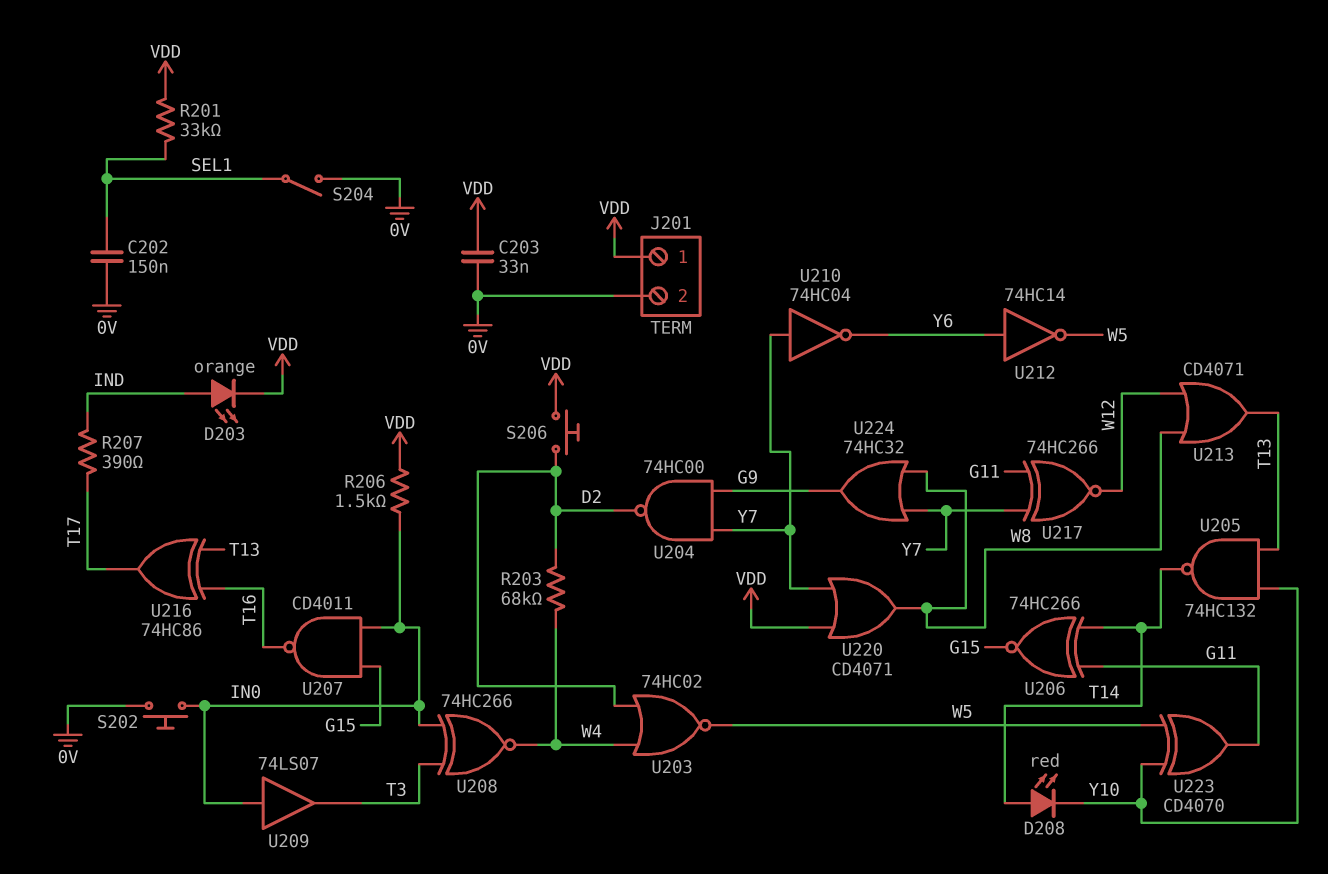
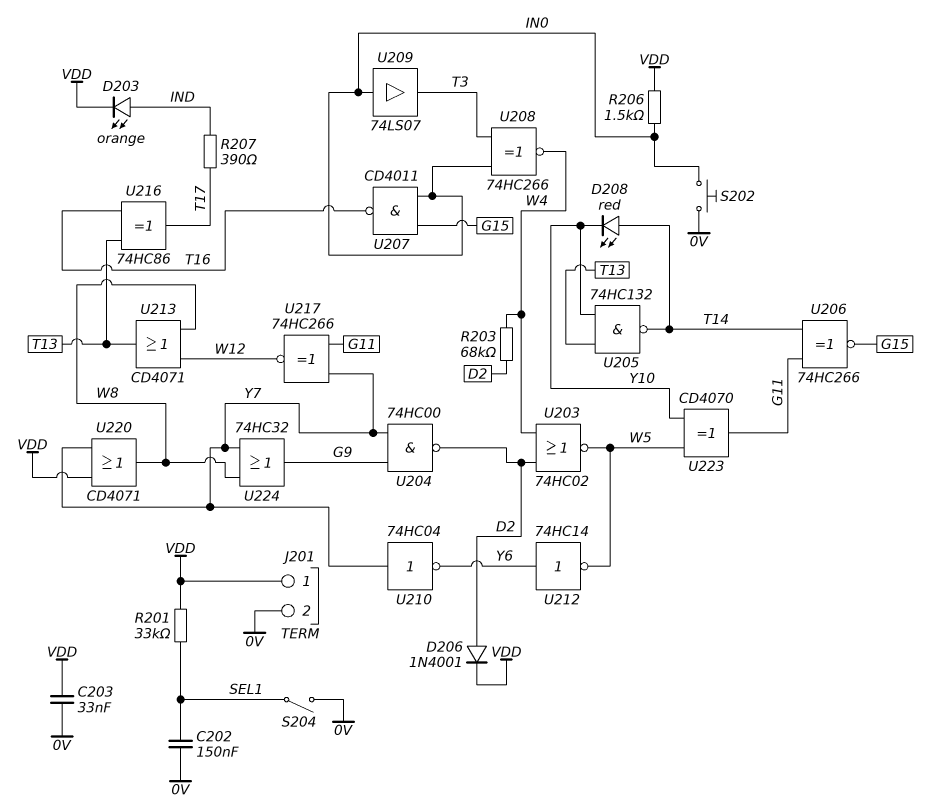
D206: none -> diode 1N4001 (A D2, K VDD)
S206: button (D2, VDD) -> none

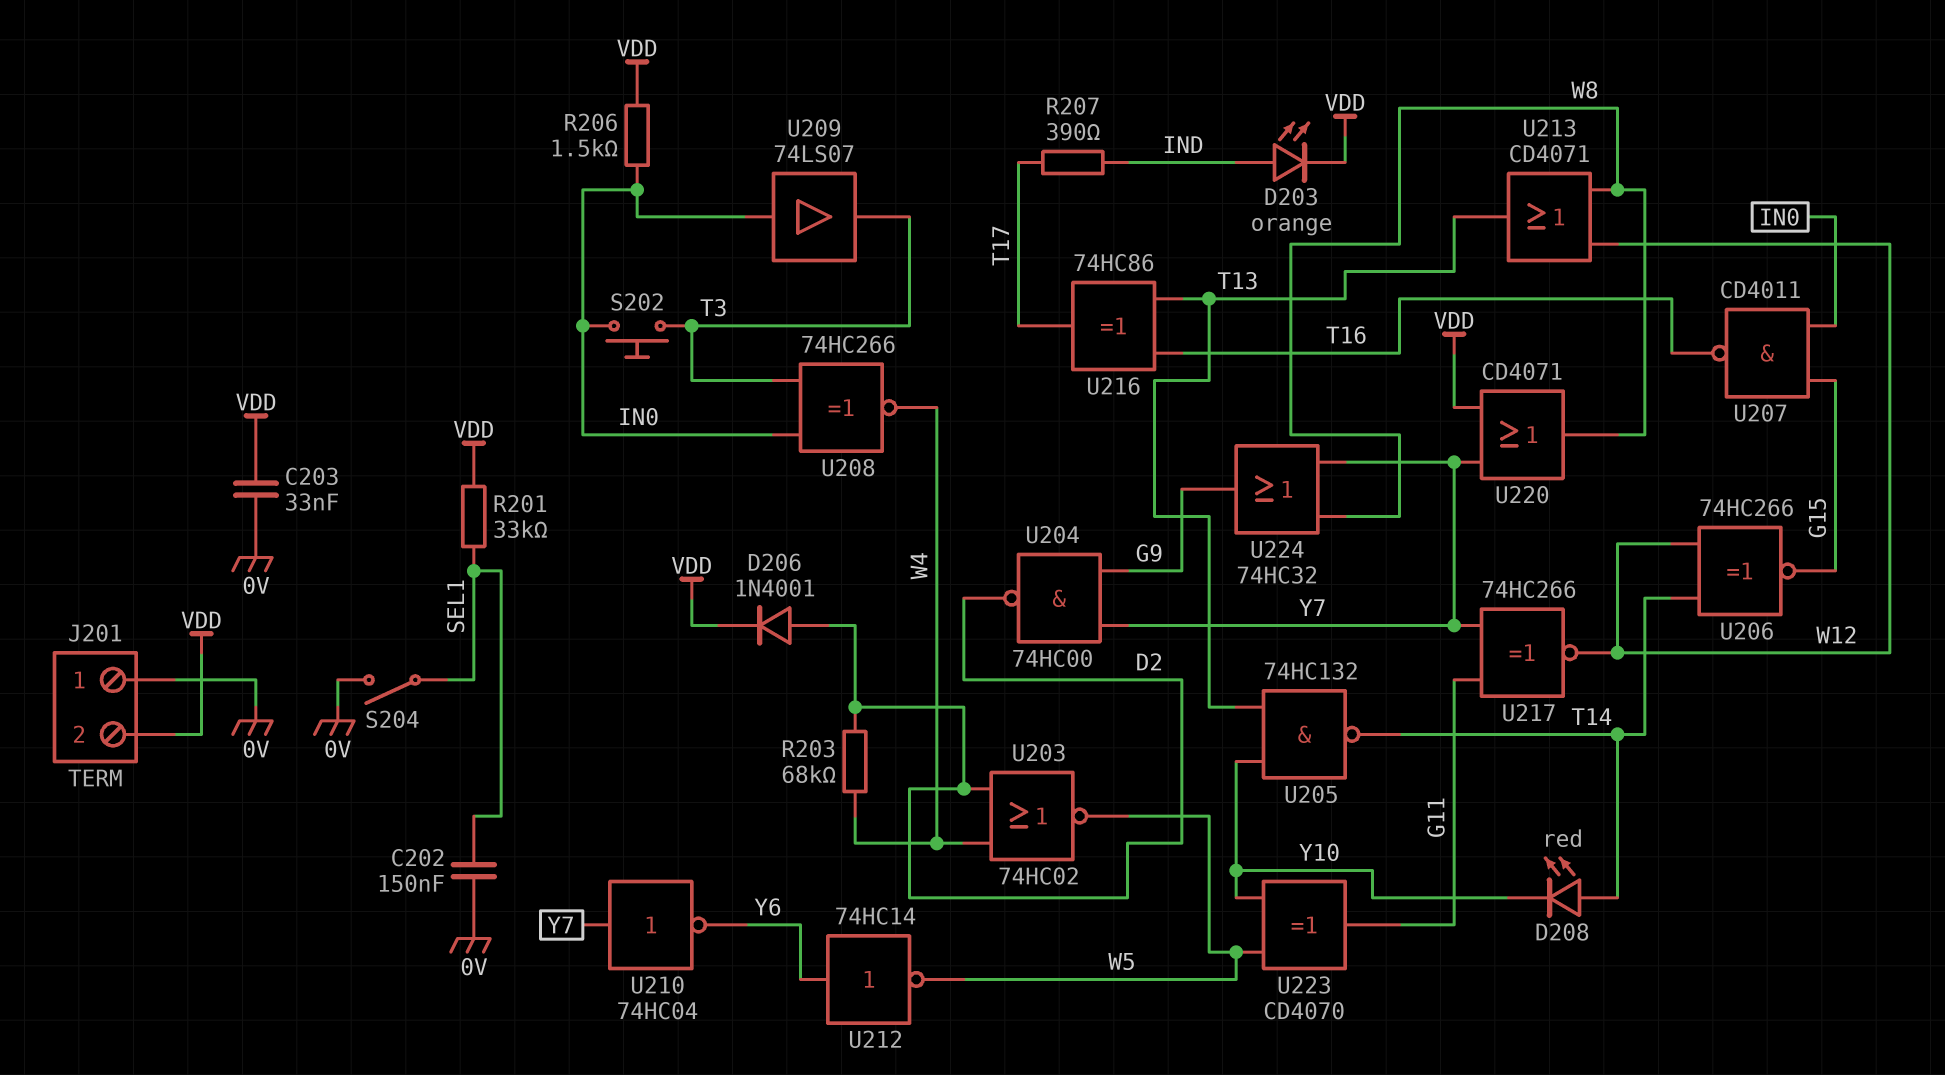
J201 pin 1: VDD -> 0V
J201 pin 2: 0V -> VDD
S202: button (0V, IN0) -> button (IN0, T3)
U206: XNOR 74HC266 (in G11, in T14, out G15) -> XNOR 74HC266 (in T14, in W12, out G15)

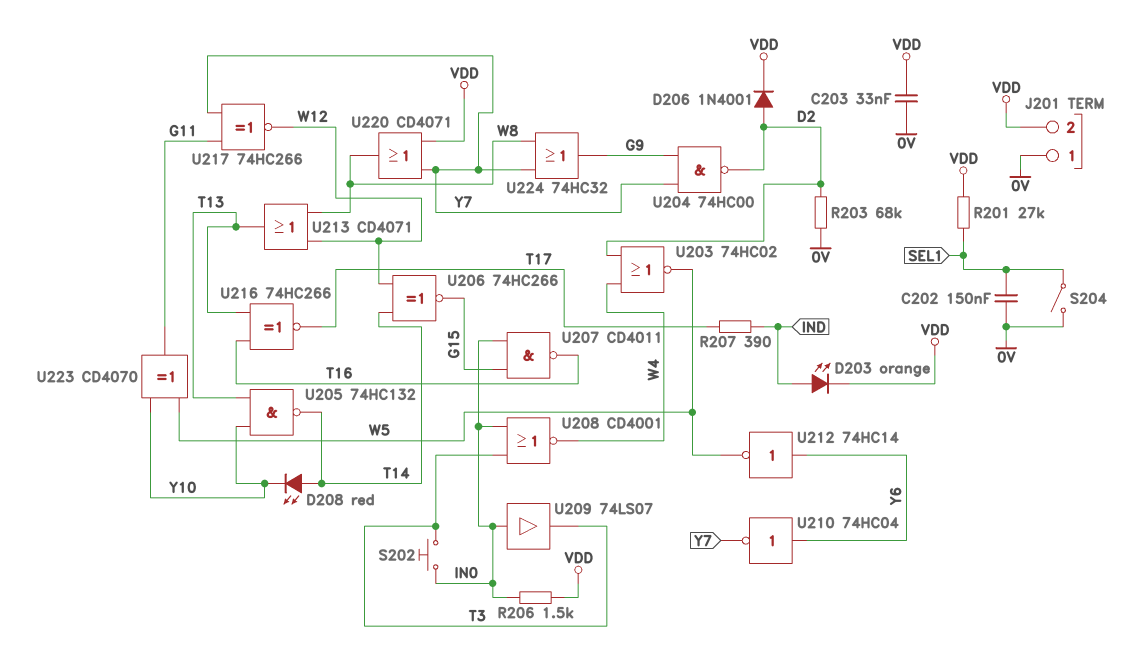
R201: 33k (SEL1, VDD) -> 27k (SEL1, VDD)
R203: 68k (D2, W4) -> 68k (0V, D2)
U208: XNOR 74HC266 (in IN0, in T3, out W4) -> NOR CD4001 (in IN0, in T3, out W4)
U210: NOT 74HC04 (in Y7, out Y6) -> NOT 74HC04 (in Y6, out Y7)
U216: XOR 74HC86 (in T13, in T16, out T17) -> XNOR 74HC266 (in T13, in T16, out T17)

